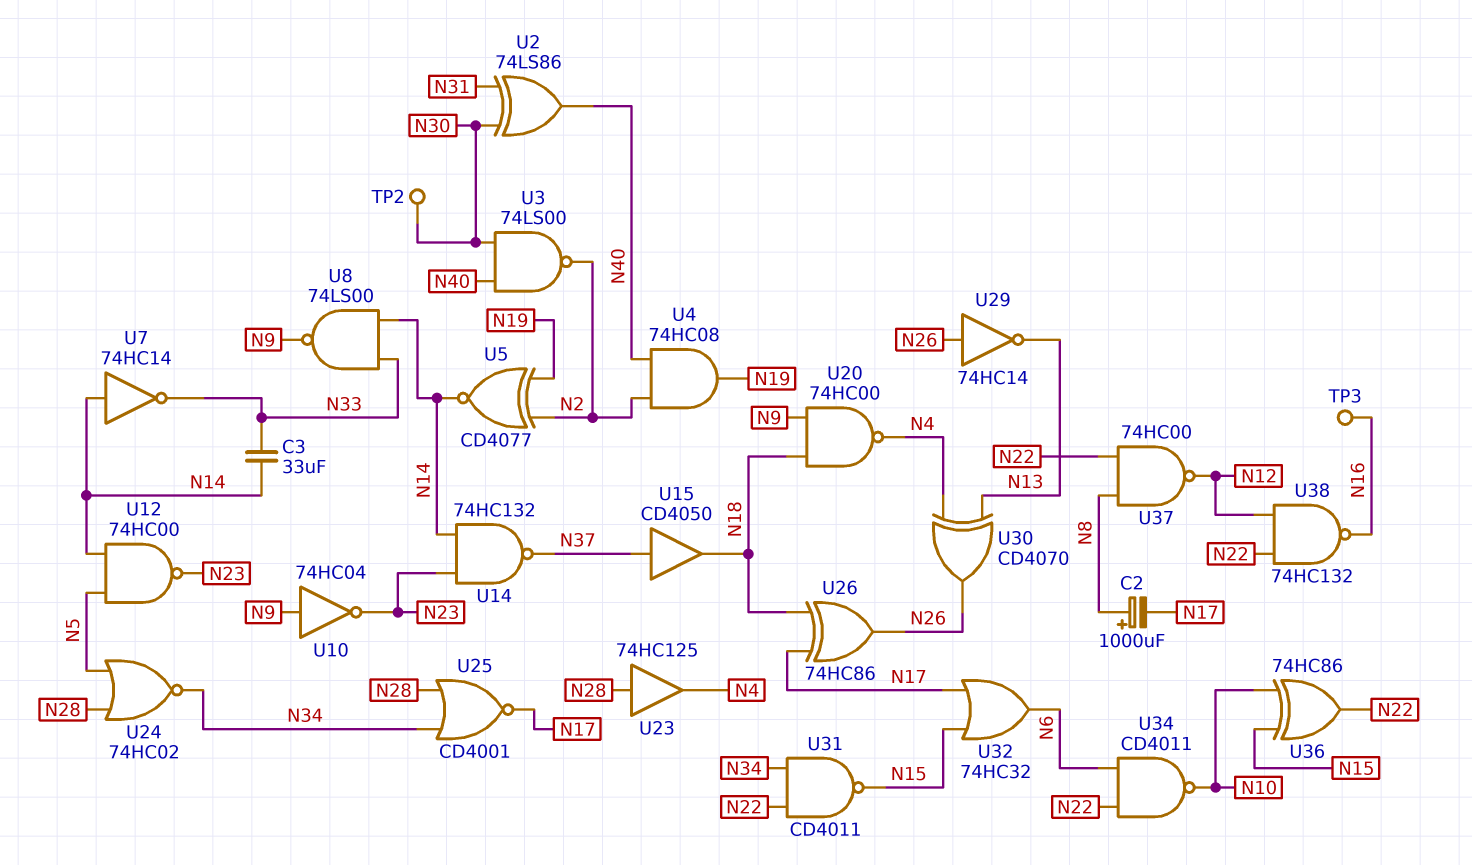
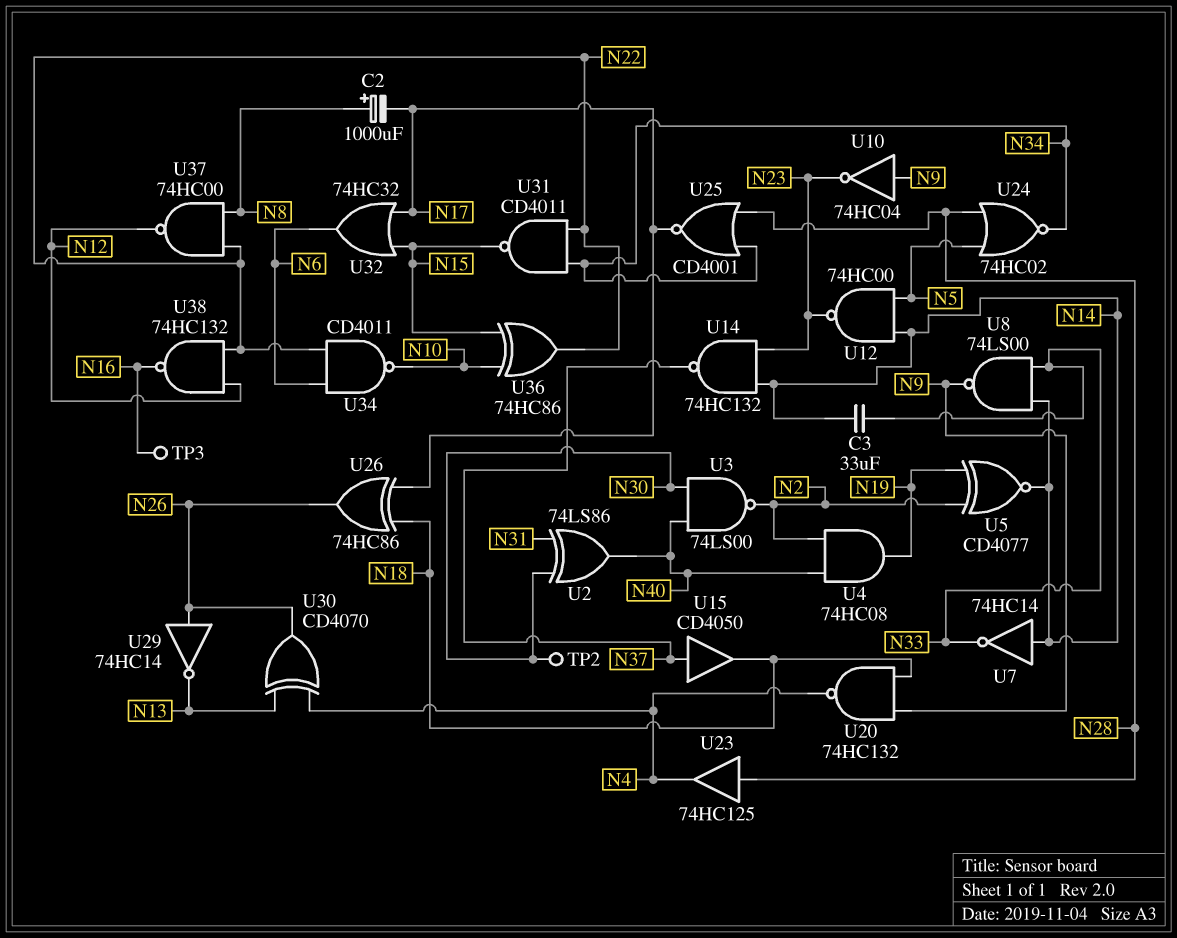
U20: NAND 74HC00 (in N9, in N18, out N4) -> NAND 74HC132 (in N9, in N18, out N4)

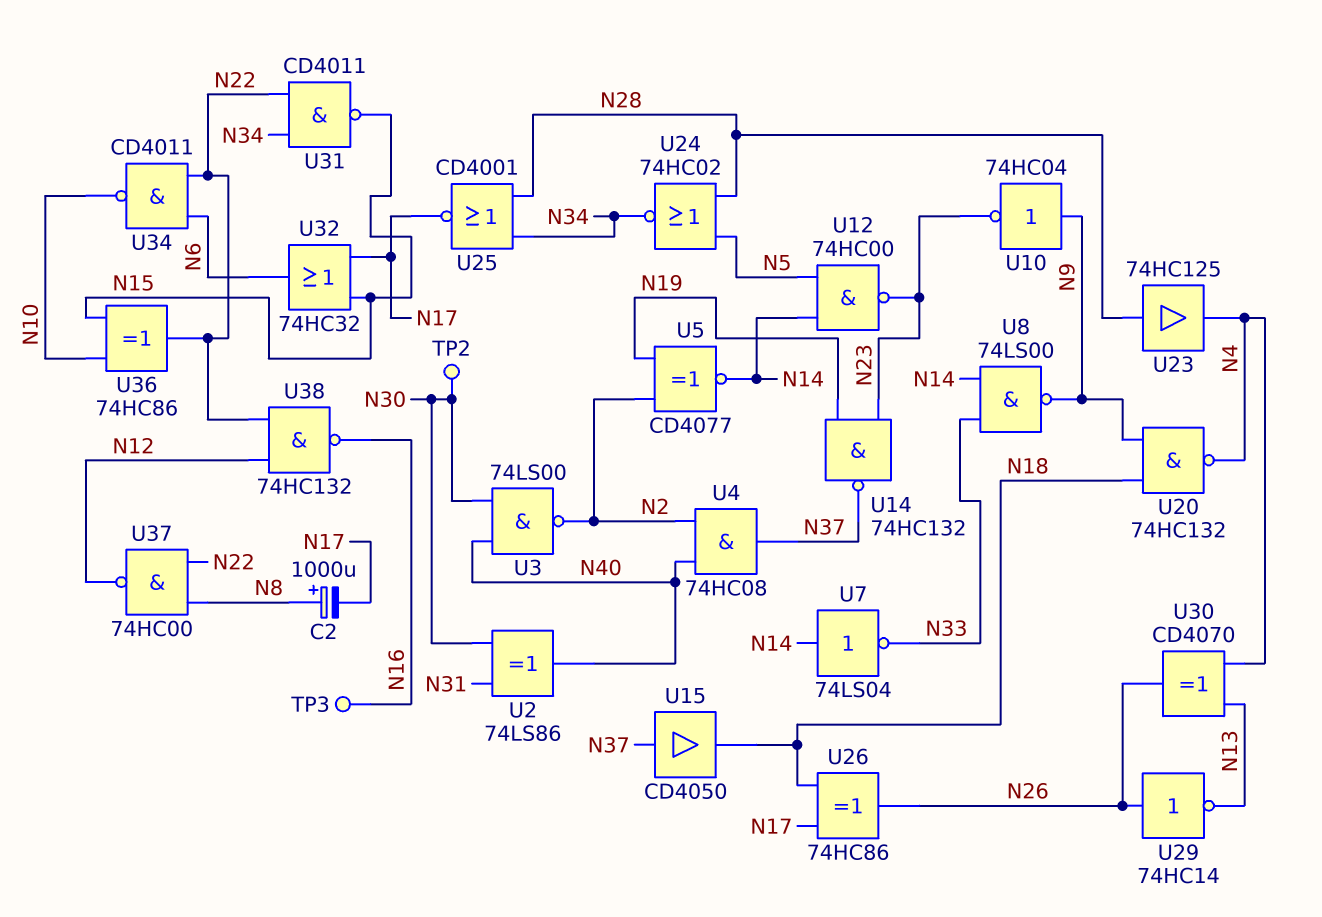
C3: 33uF (N14, N33) -> none
U4: AND 74HC08 (in N2, in N40, out N19) -> AND 74HC08 (in N2, in N40, out N37)
U7: NOT 74HC14 (in N14, out N33) -> NOT 74LS04 (in N14, out N33)
U14: NAND 74HC132 (in N14, in N23, out N37) -> NAND 74HC132 (in N19, in N23, out N37)

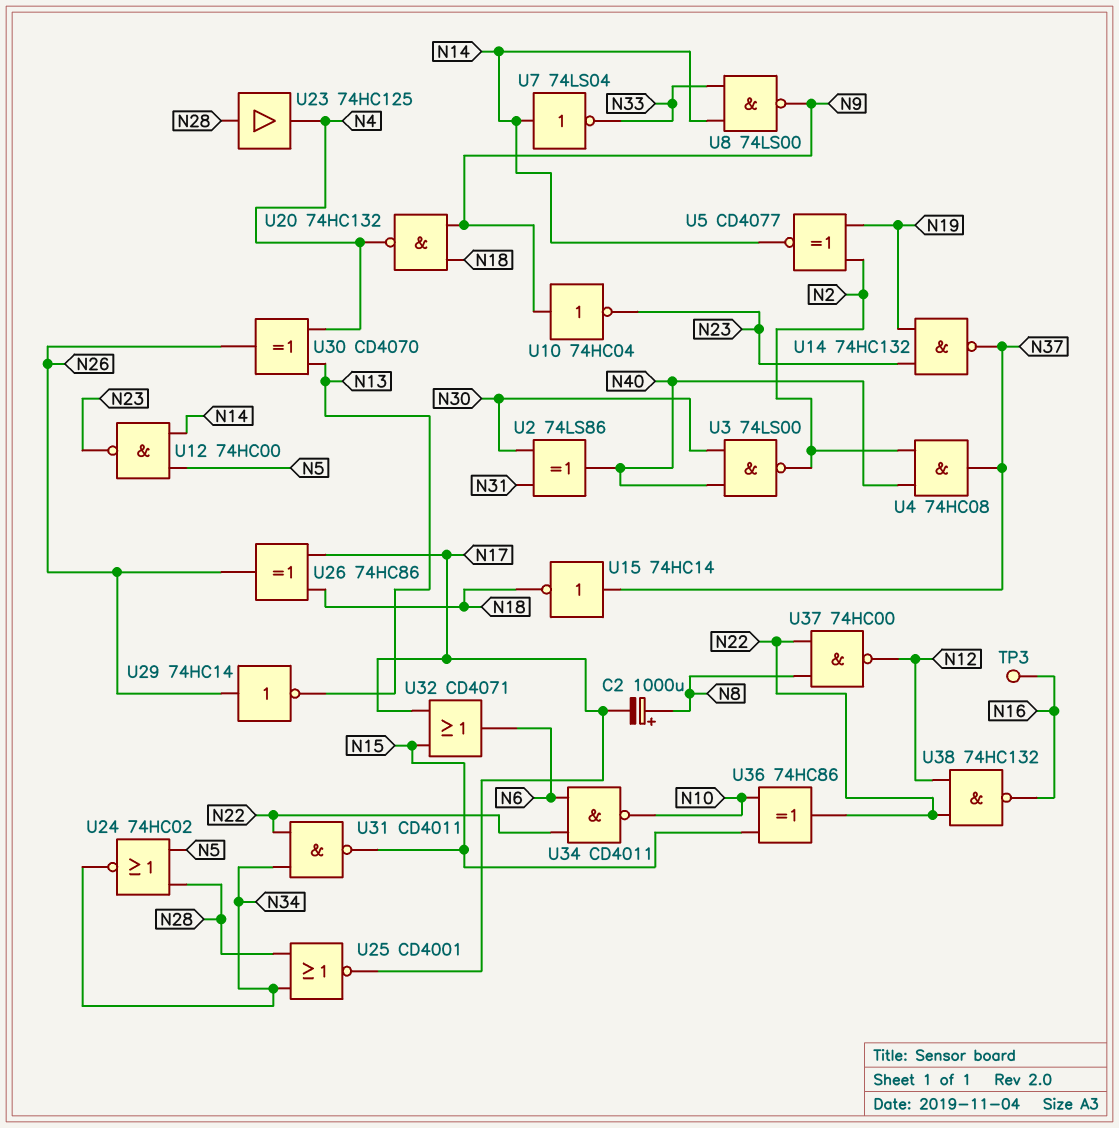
TP2: test point (N30) -> none
U15: buffer CD4050 (in N37, out N18) -> NOT 74HC14 (in N37, out N18)
U32: OR 74HC32 (in N15, in N17, out N6) -> OR CD4071 (in N15, in N17, out N6)

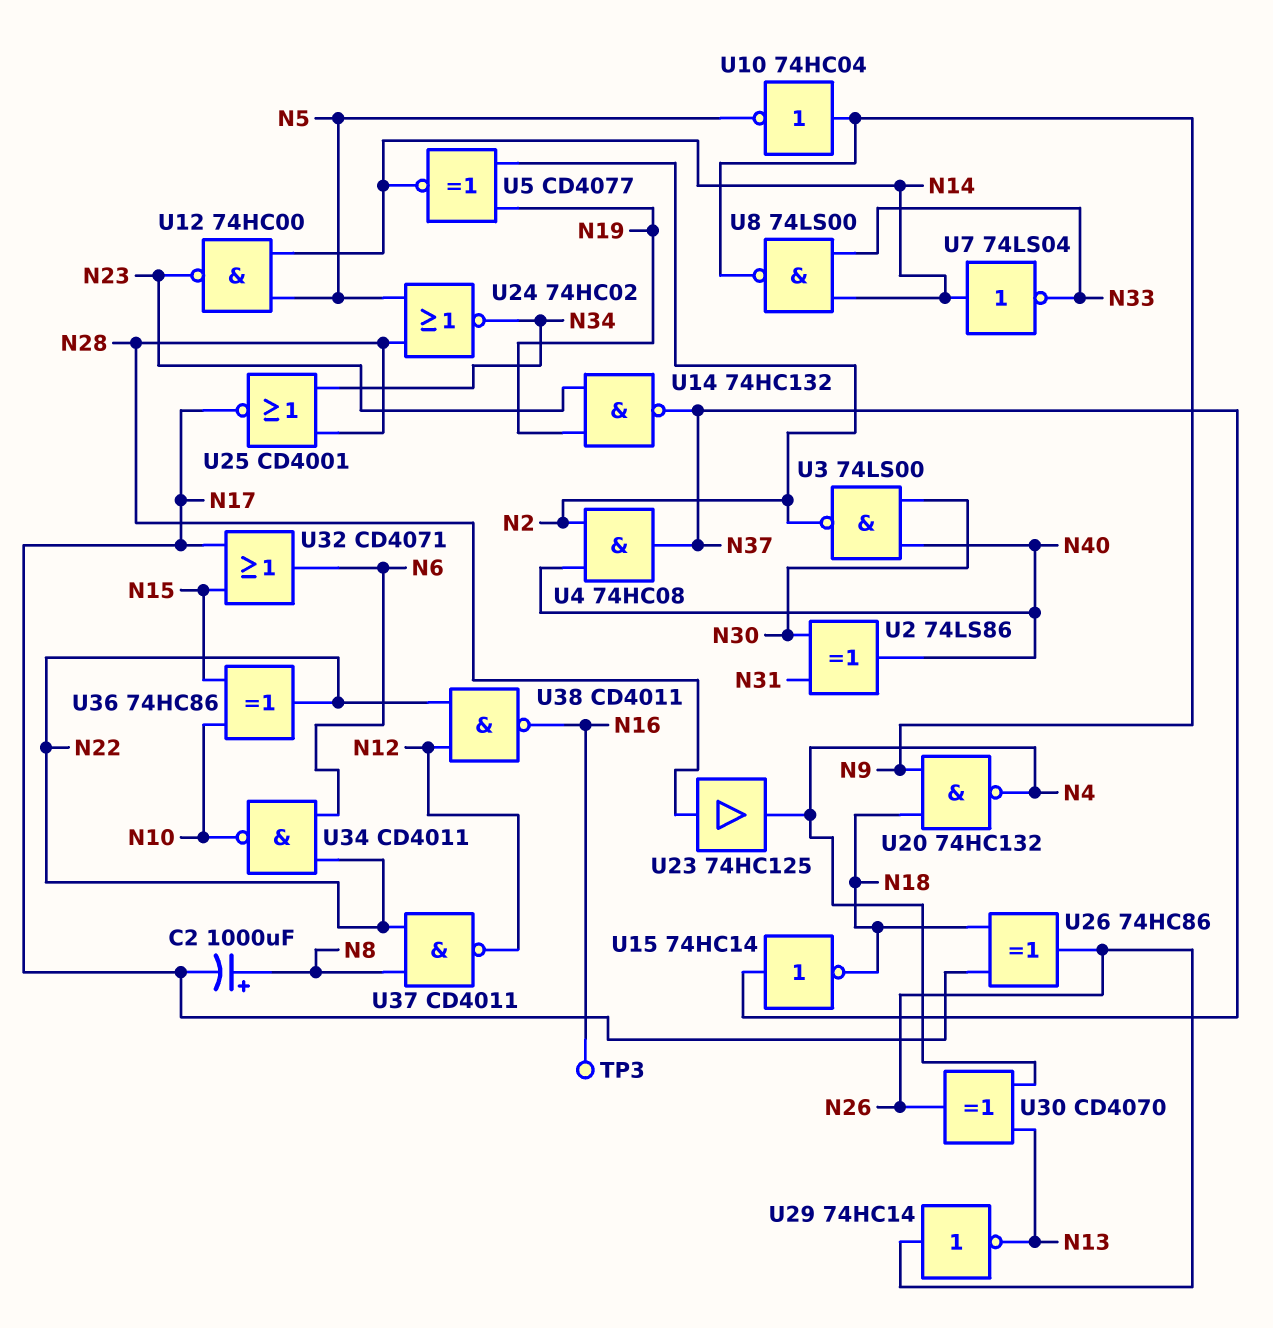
U10: NOT 74HC04 (in N9, out N23) -> NOT 74HC04 (in N9, out N5)
U31: NAND CD4011 (in N22, in N34, out N15) -> none
U37: NAND 74HC00 (in N8, in N22, out N12) -> NAND CD4011 (in N8, in N22, out N12)
U38: NAND 74HC132 (in N12, in N22, out N16) -> NAND CD4011 (in N12, in N22, out N16)

